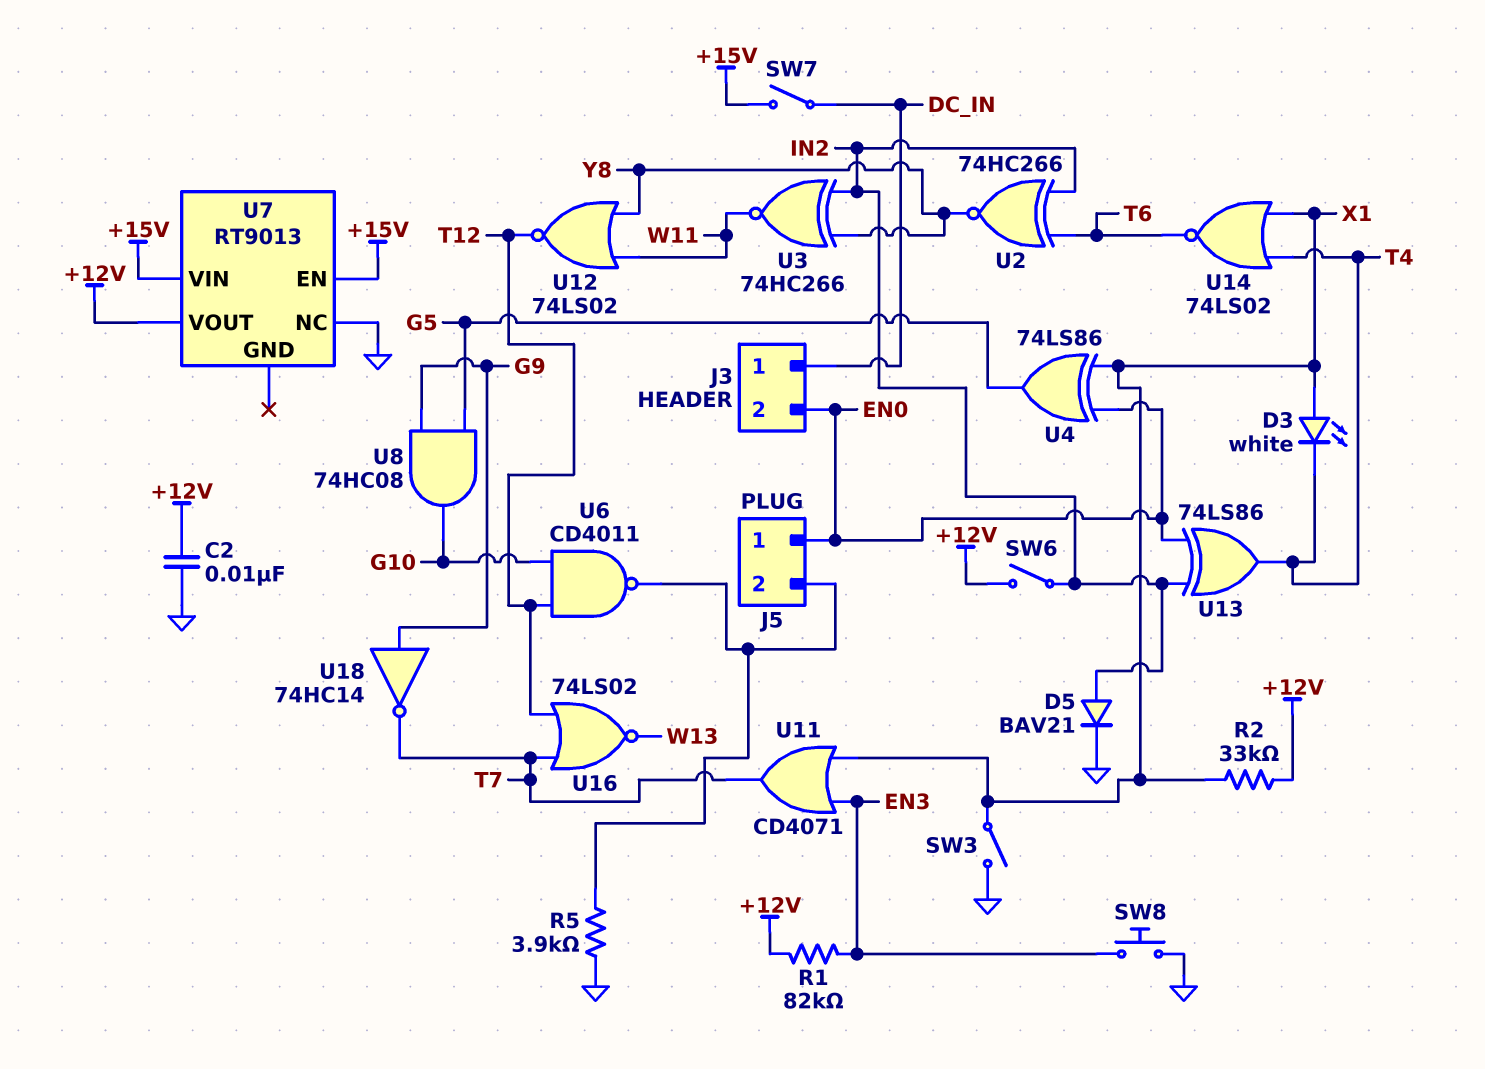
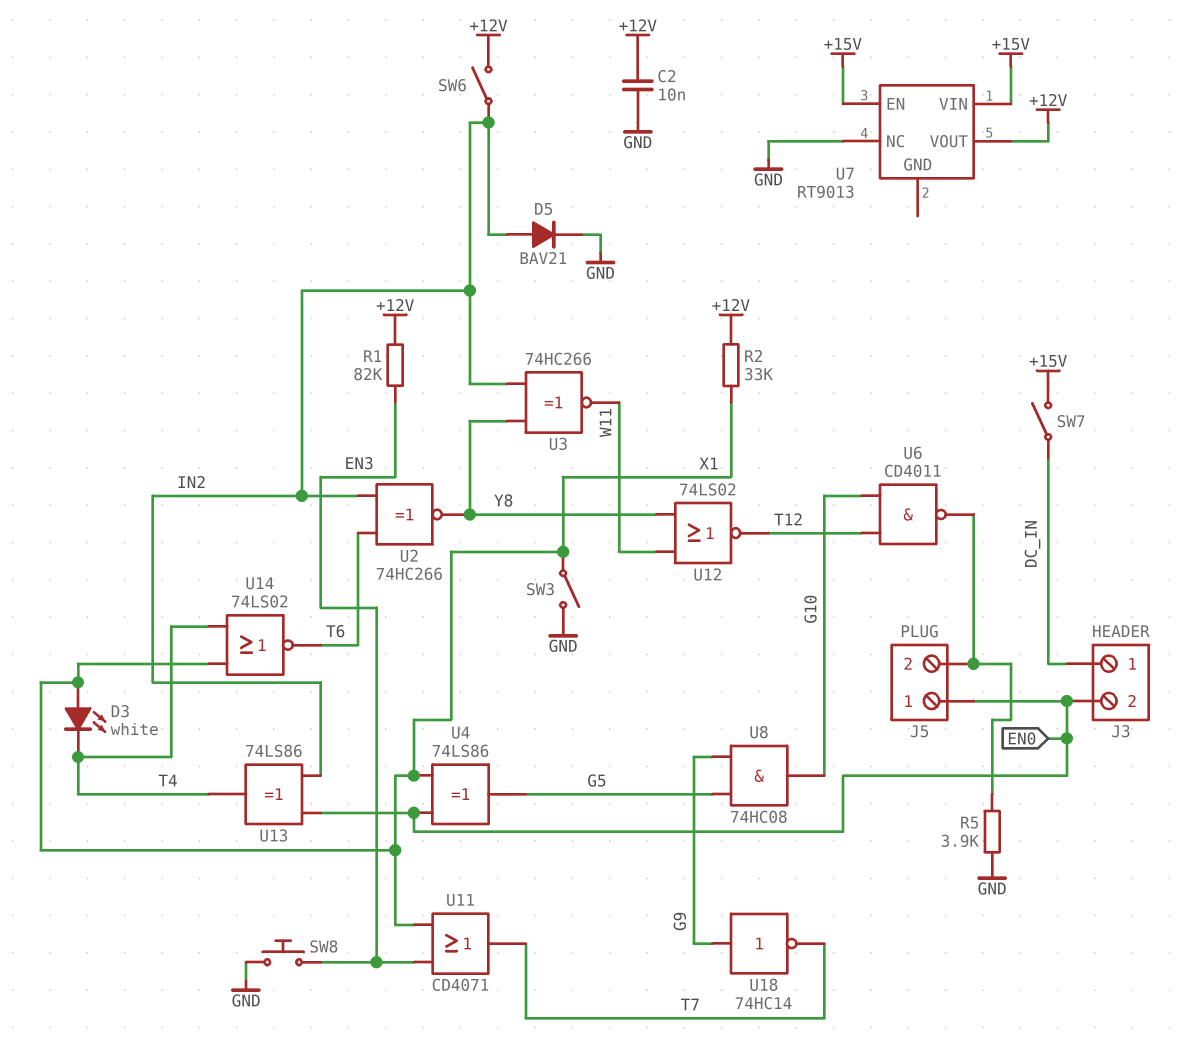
U16: NOR 74LS02 (in T7, in T12, out W13) -> none

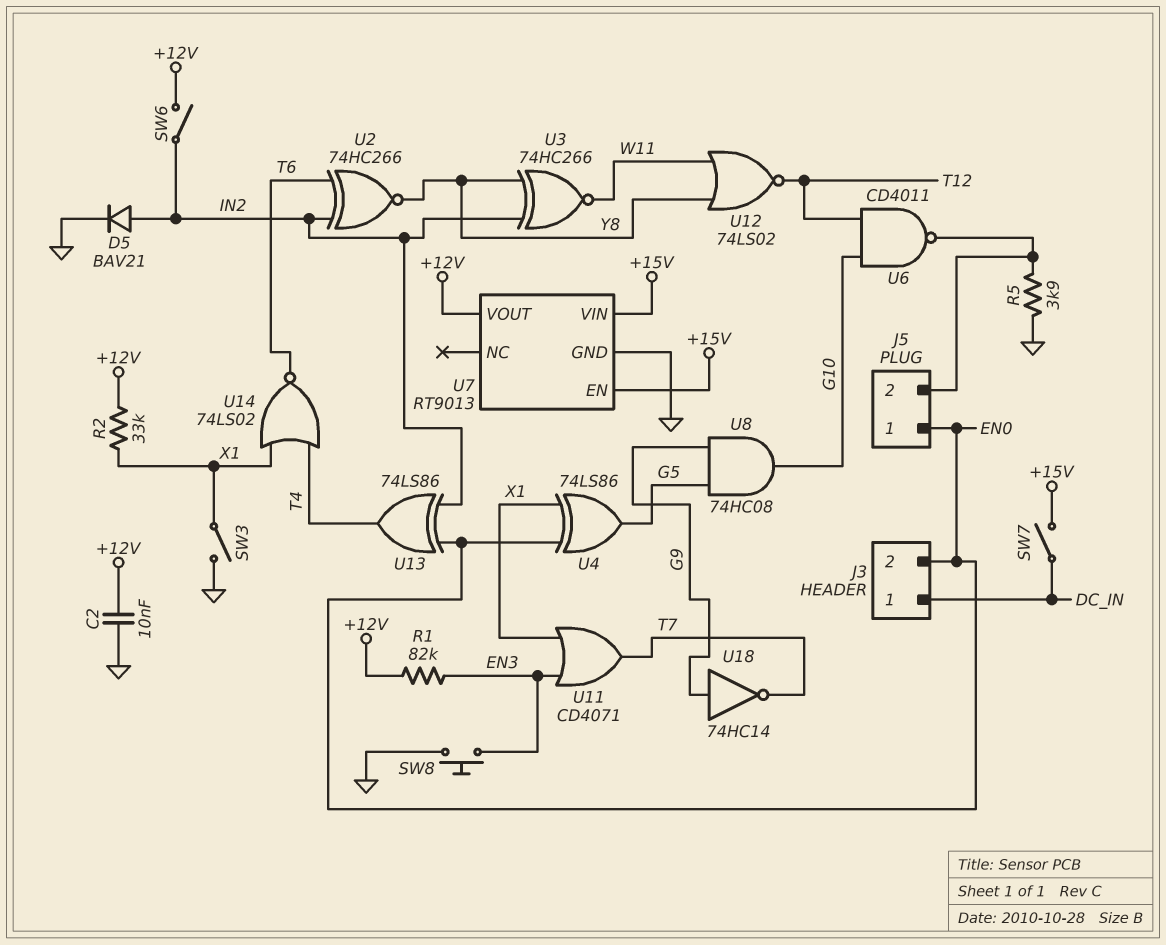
D3: LED white (A X1, K T4) -> none
U7 pin GND: none -> GND
U7 pin NC: GND -> none

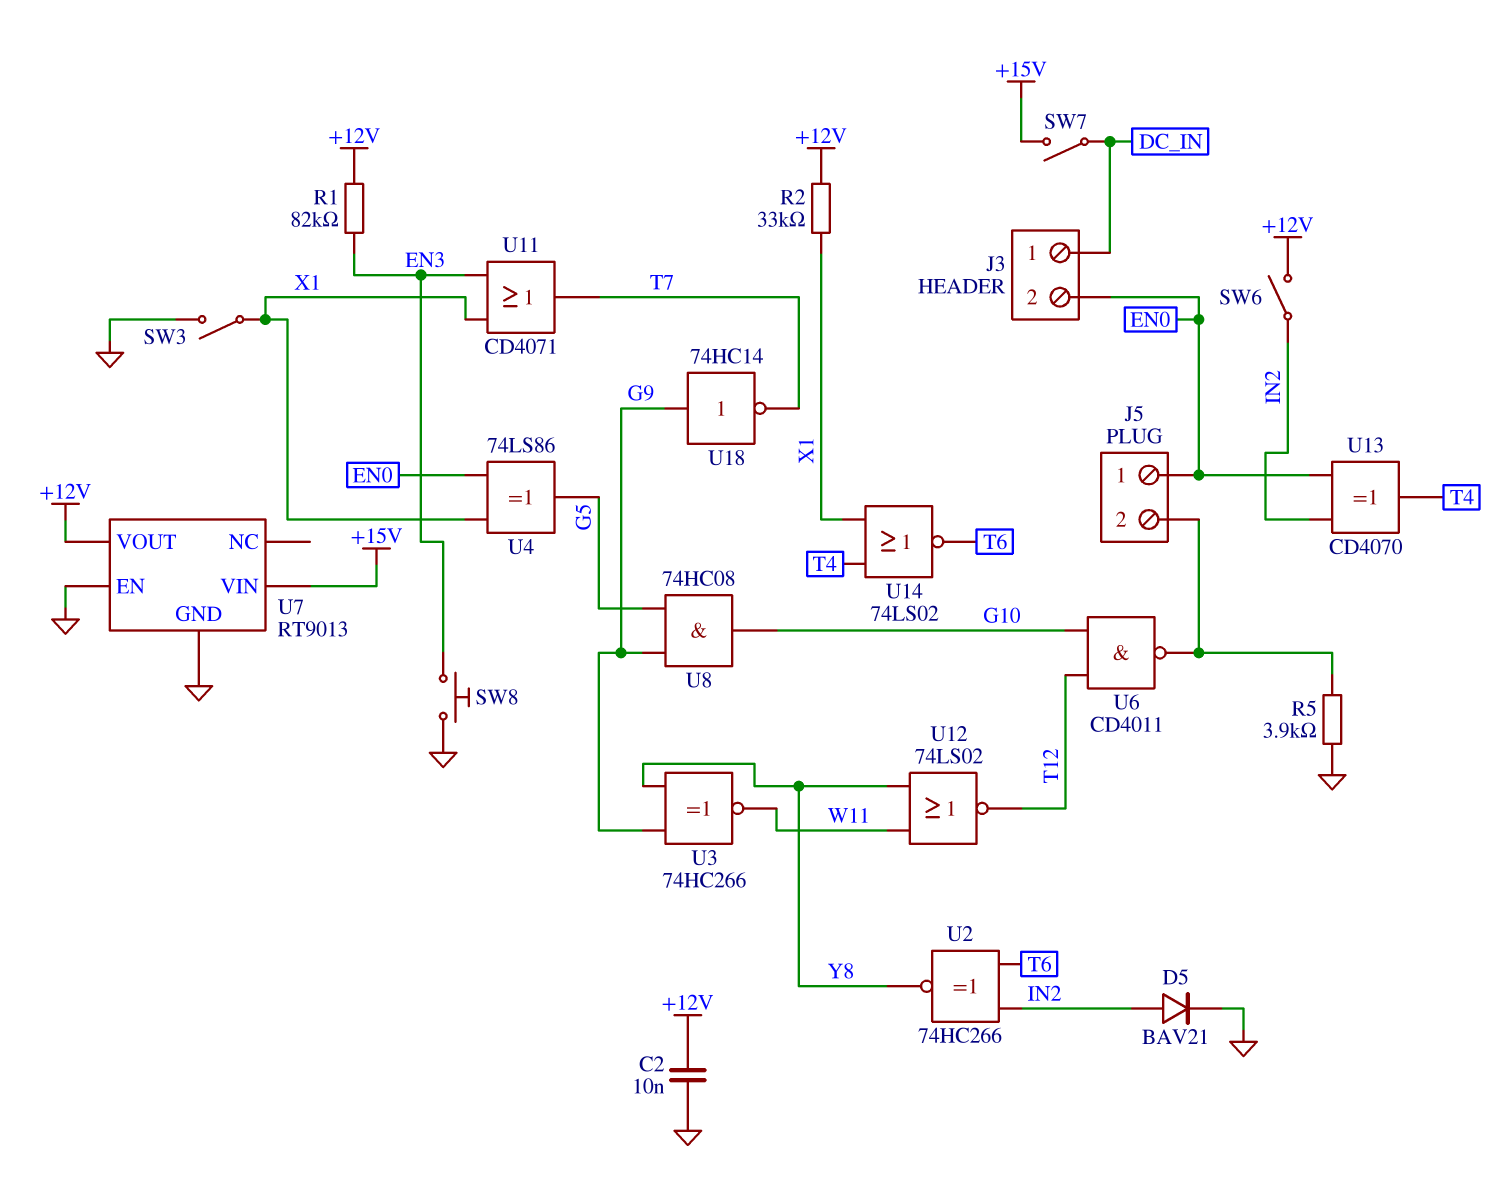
U3: XNOR 74HC266 (in IN2, in Y8, out W11) -> XNOR 74HC266 (in G9, in Y8, out W11)
U7 pin EN: +15V -> GND
U13: XOR 74LS86 (in EN0, in IN2, out T4) -> XOR CD4070 (in EN0, in IN2, out T4)

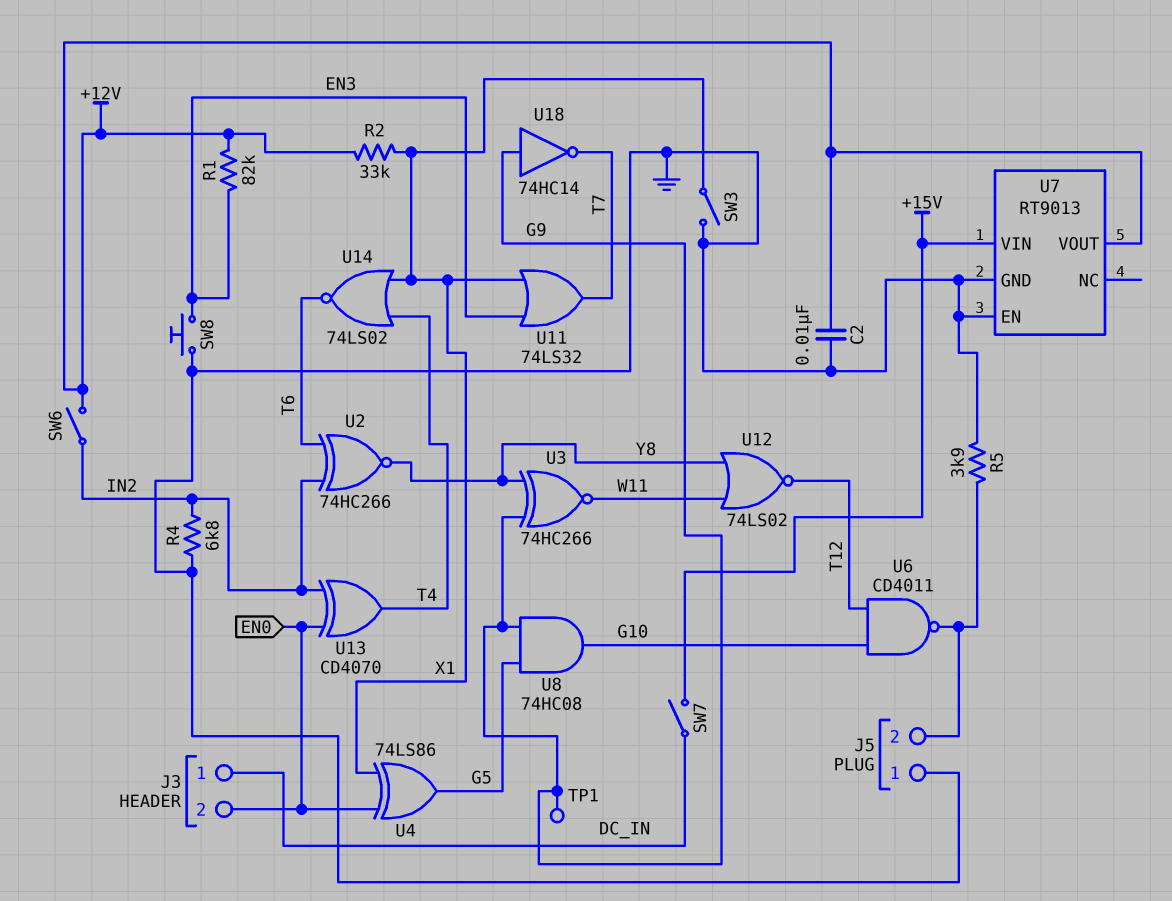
D5: diode BAV21 (A IN2, K GND) -> none
J5 pin 1: EN0 -> GND
R4: none -> 6.8k (GND, IN2)
TP1: none -> test point (G9)
U11: OR CD4071 (in EN3, in X1, out T7) -> OR 74LS32 (in EN3, in X1, out T7)

